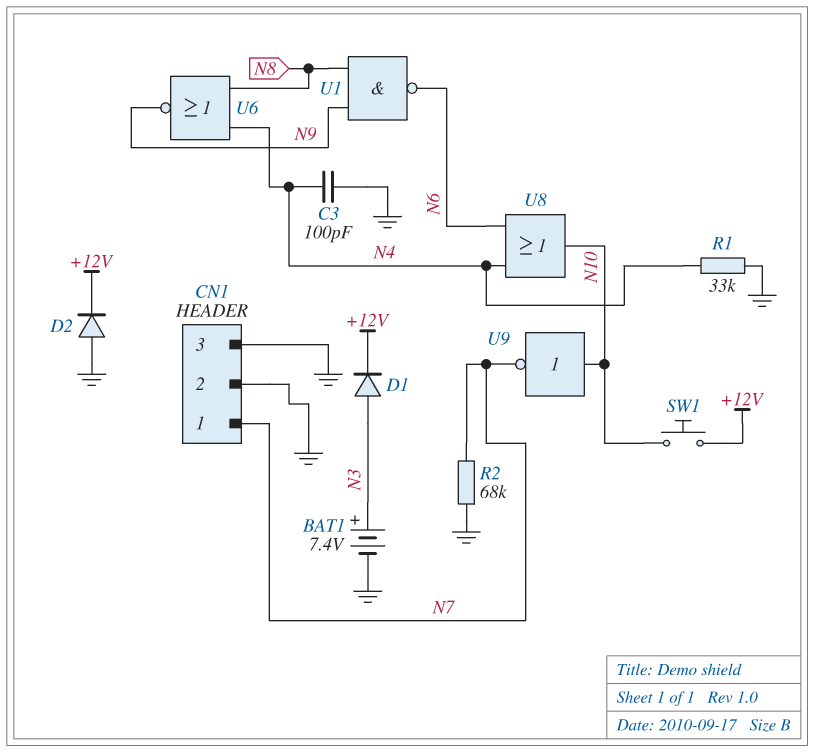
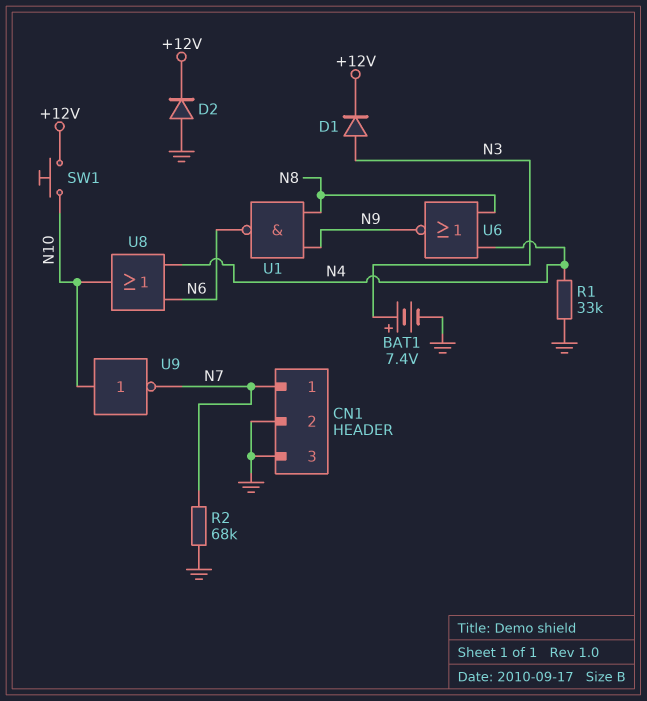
C3: 100pF (GND, N4) -> none

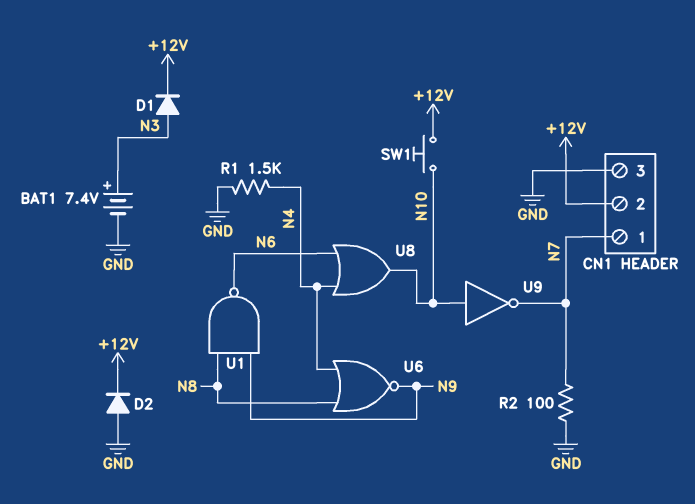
CN1 pin 2: GND -> +12V
R1: 33k (GND, N4) -> 1.5k (GND, N4)
R2: 68k (GND, N7) -> 100 (GND, N7)

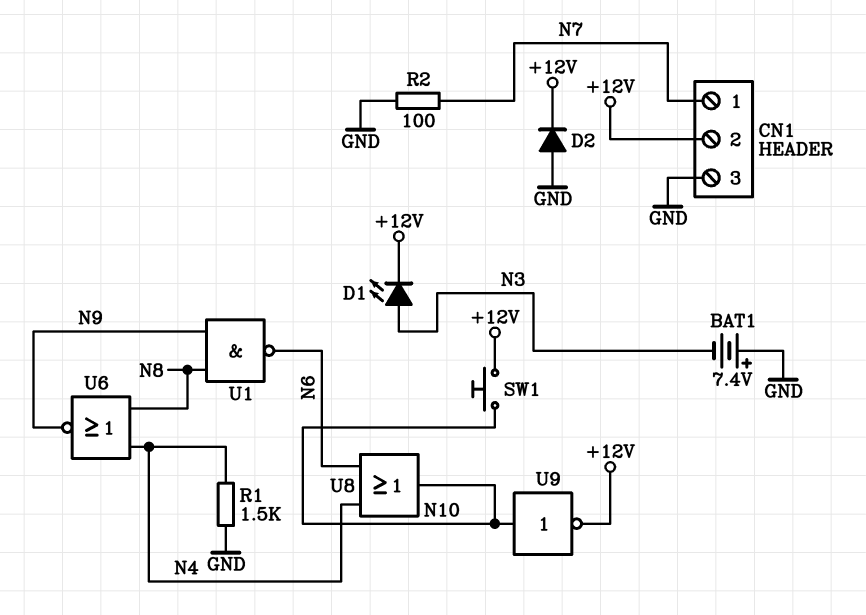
BAT1: 7.4V (plus N3, minus GND) -> 7.4V (plus GND, minus N3)
D1: diode (A N3, K +12V) -> LED (A N3, K +12V)
U9: NOT (in N10, out N7) -> NOT (in N10, out +12V)

